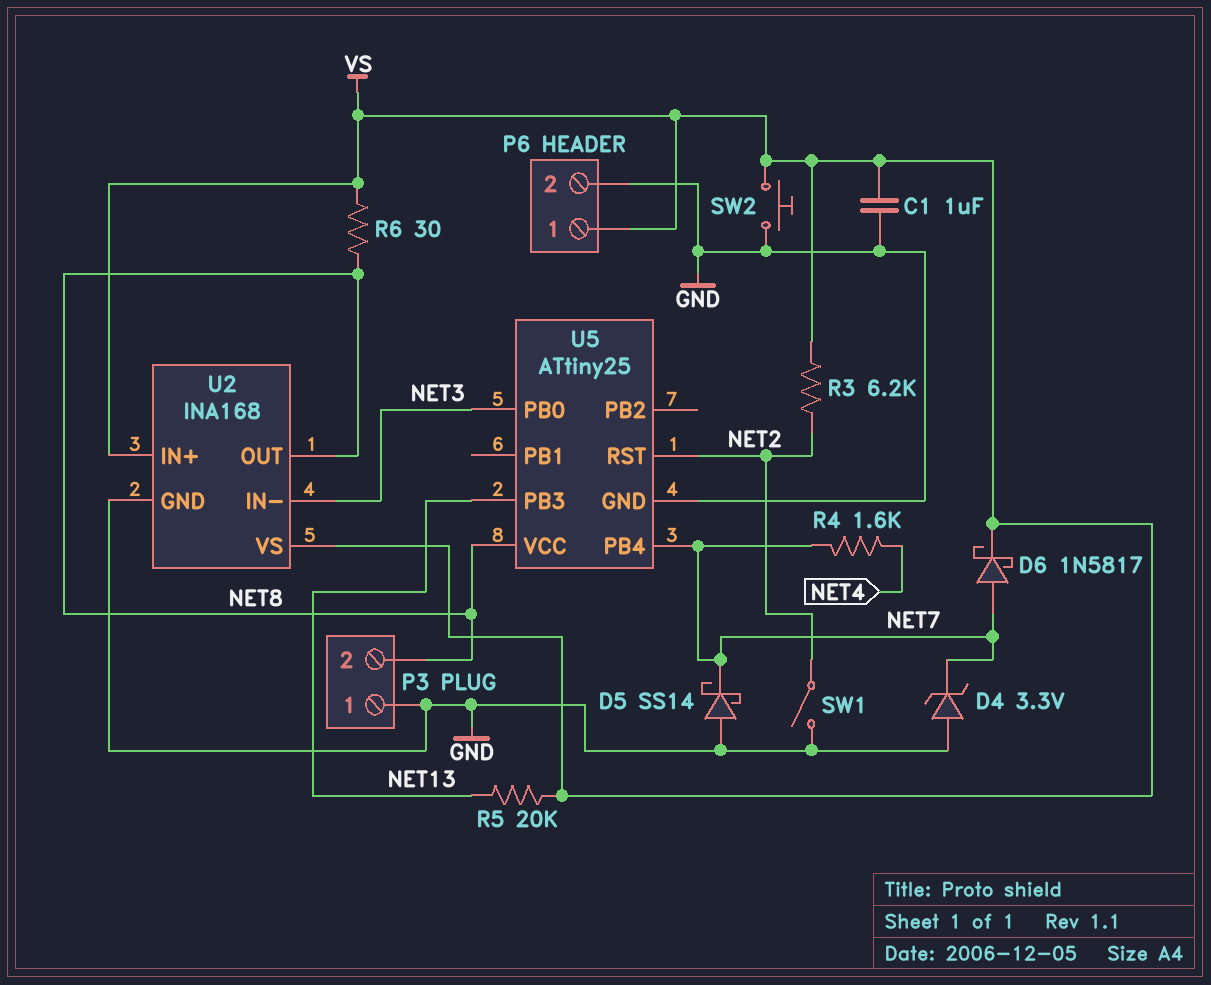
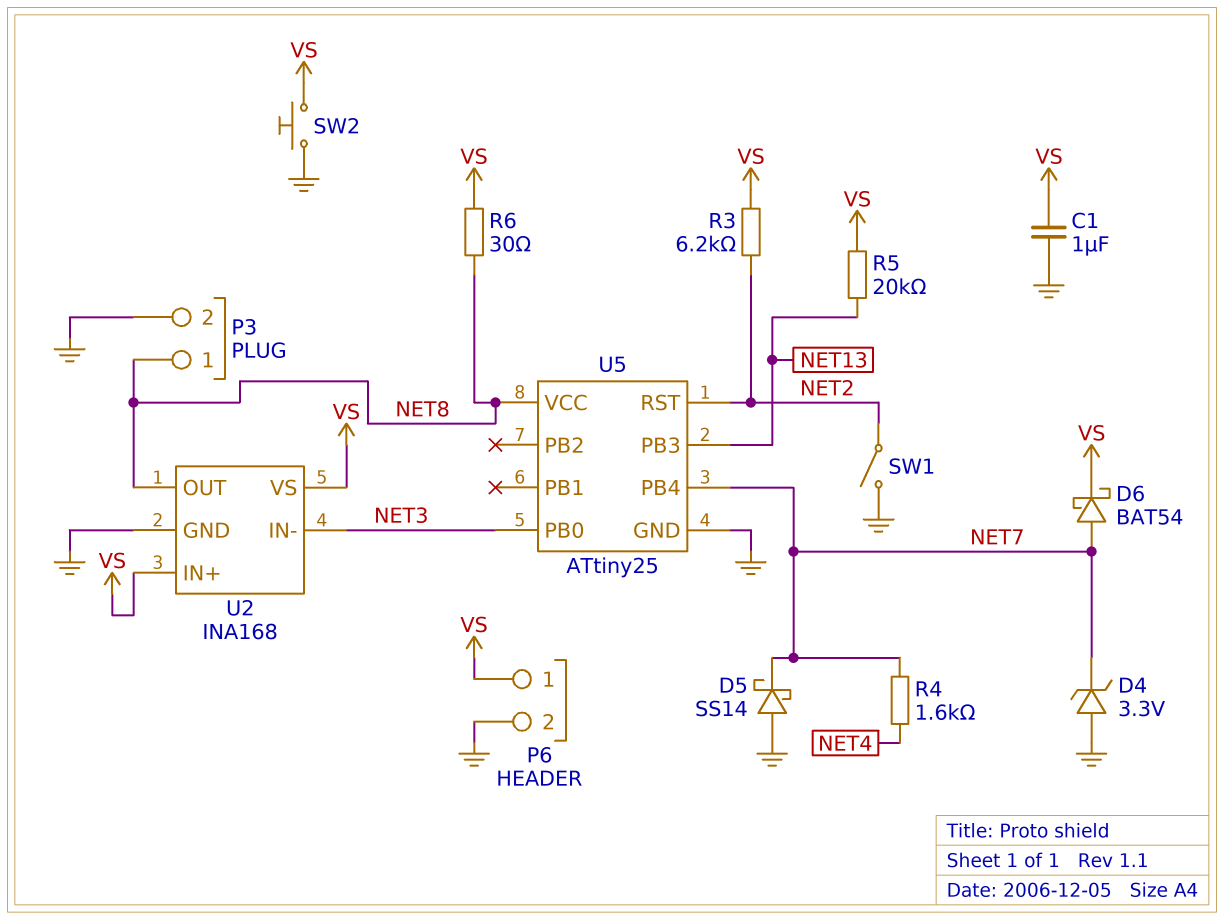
D6: schottky 1N5817 (A NET7, K VS) -> schottky BAT54 (A NET7, K VS)
P3 pin 1: GND -> NET8
P3 pin 2: NET8 -> GND

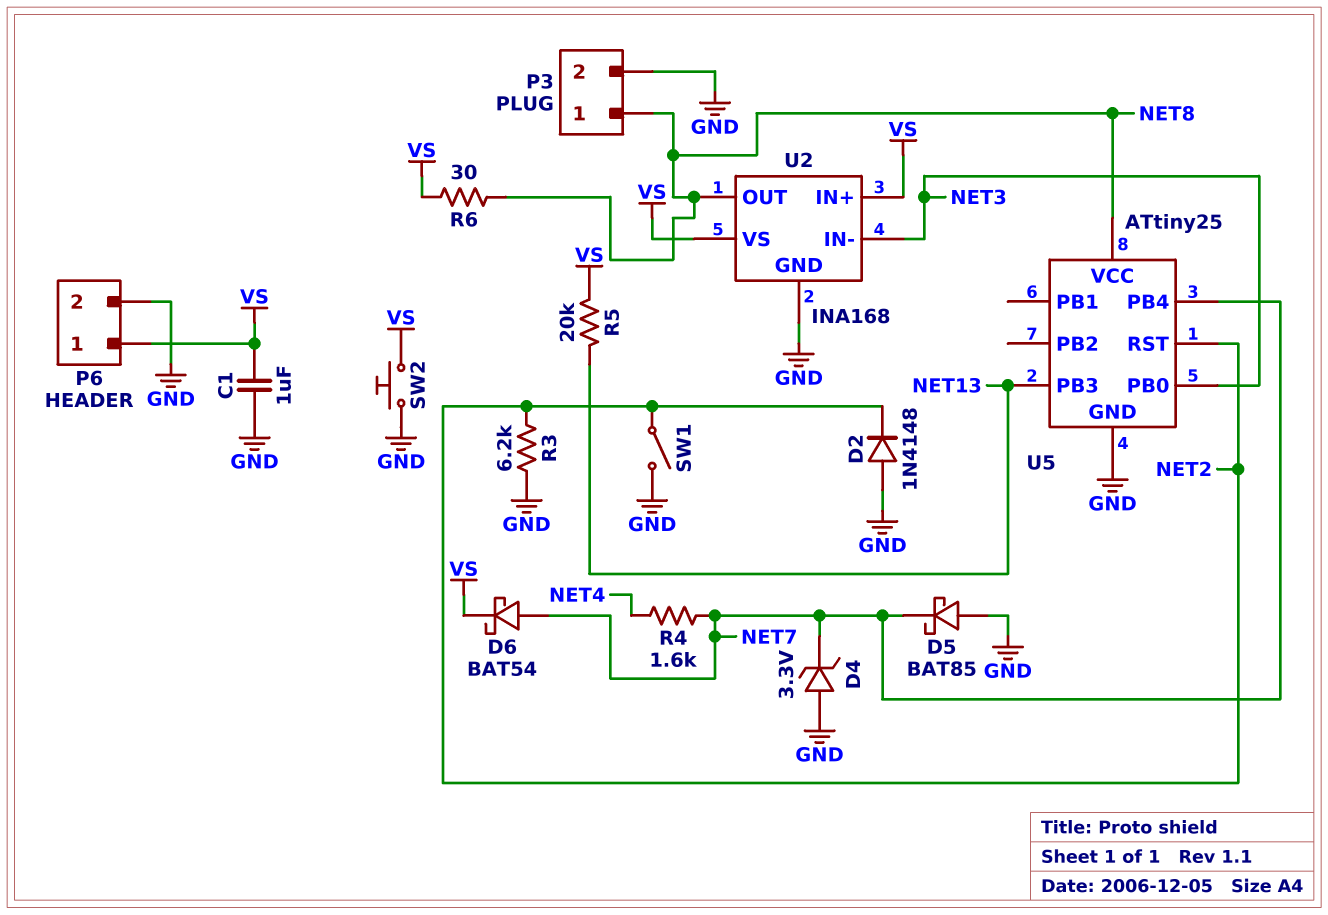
D2: none -> diode 1N4148 (A GND, K NET2)
D5: schottky SS14 (A GND, K NET7) -> schottky BAT85 (A GND, K NET7)
R3: 6.2k (NET2, VS) -> 6.2k (GND, NET2)

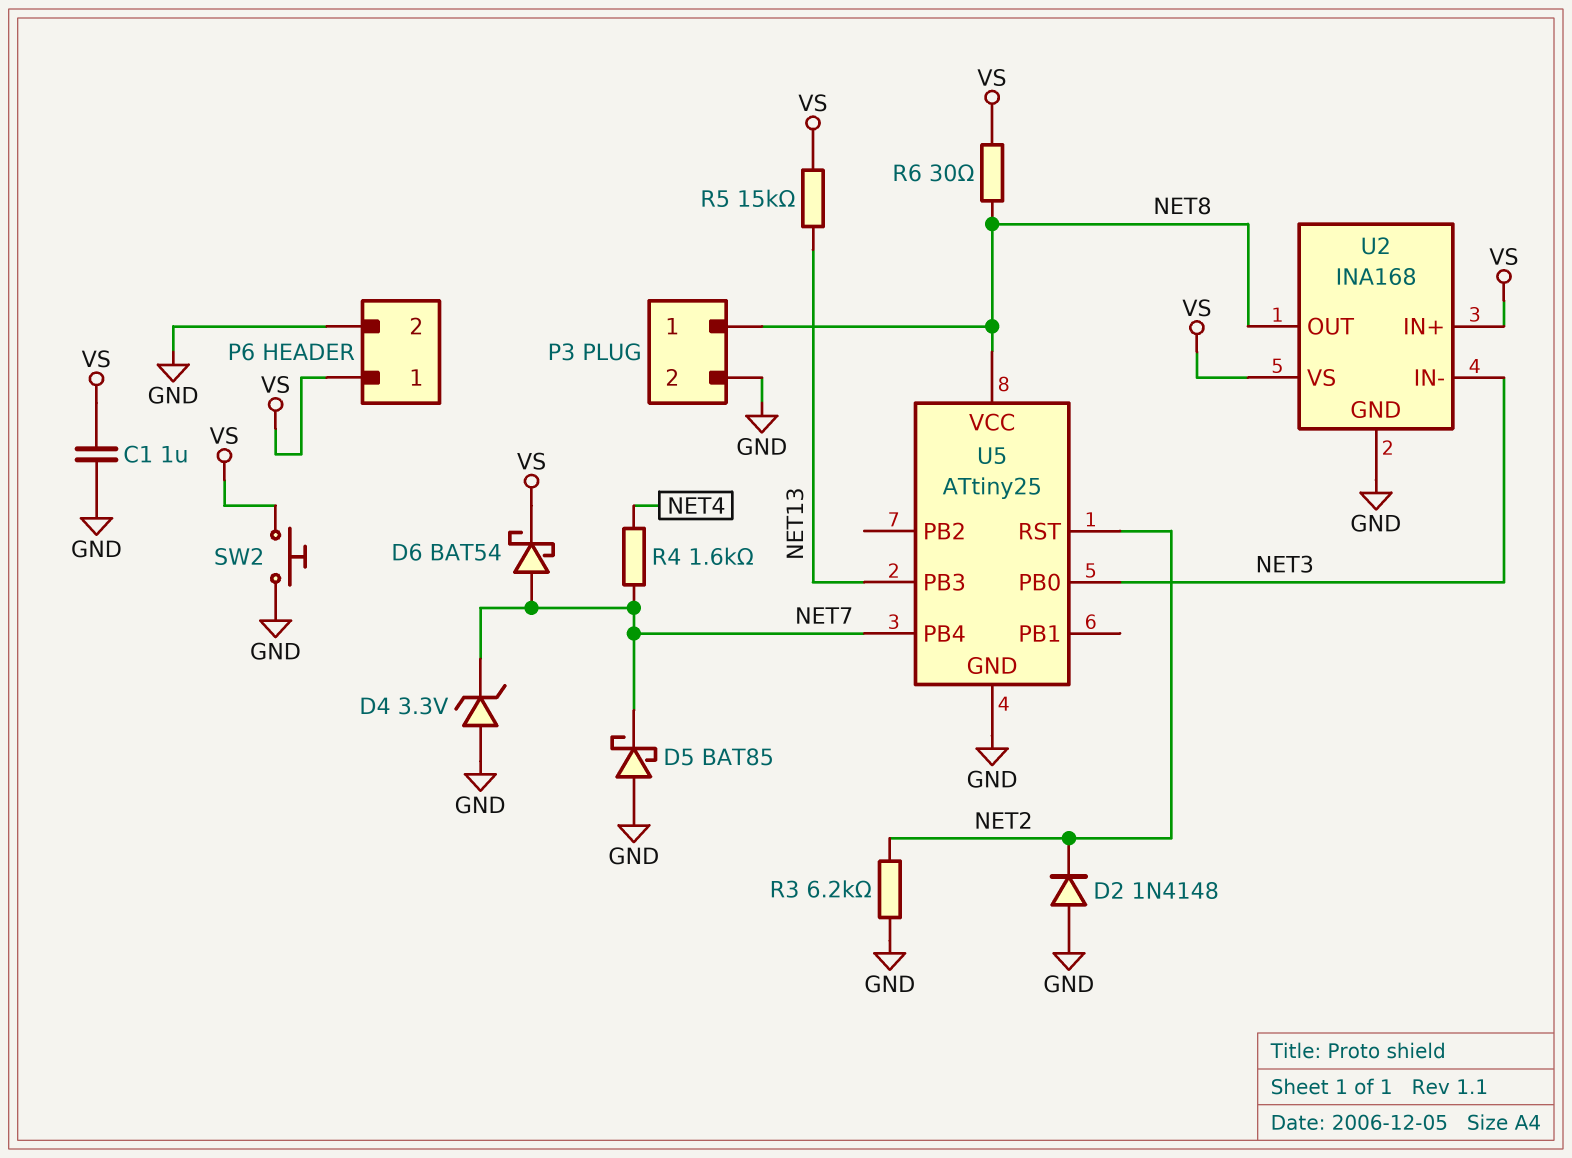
R5: 20k (NET13, VS) -> 15k (NET13, VS)
SW1: switch (GND, NET2) -> none

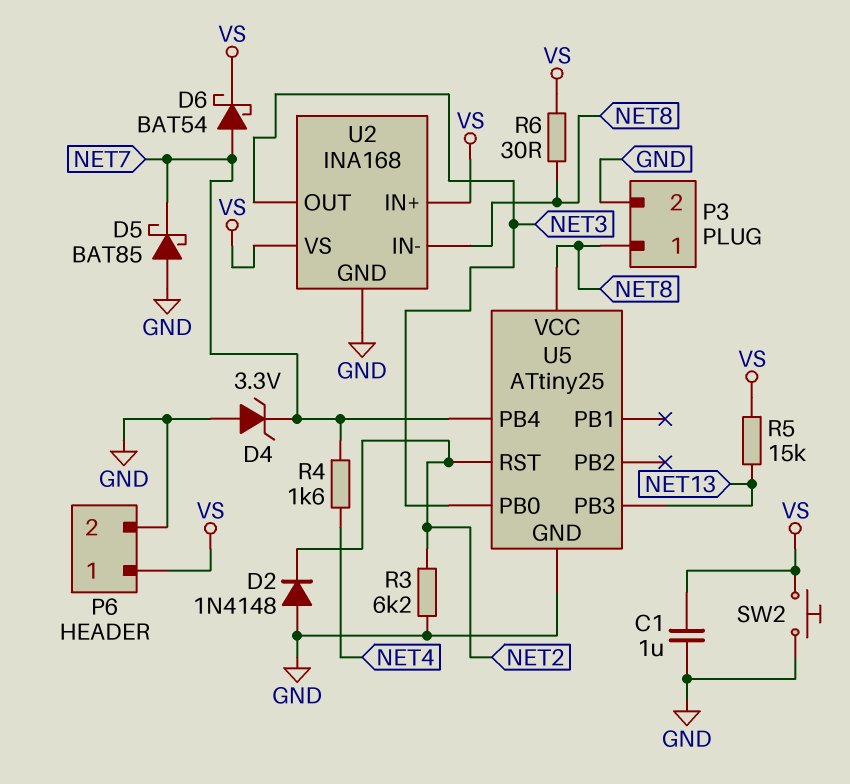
U2 pin IN-: NET3 -> NET8
U2 pin OUT: NET8 -> NET3

